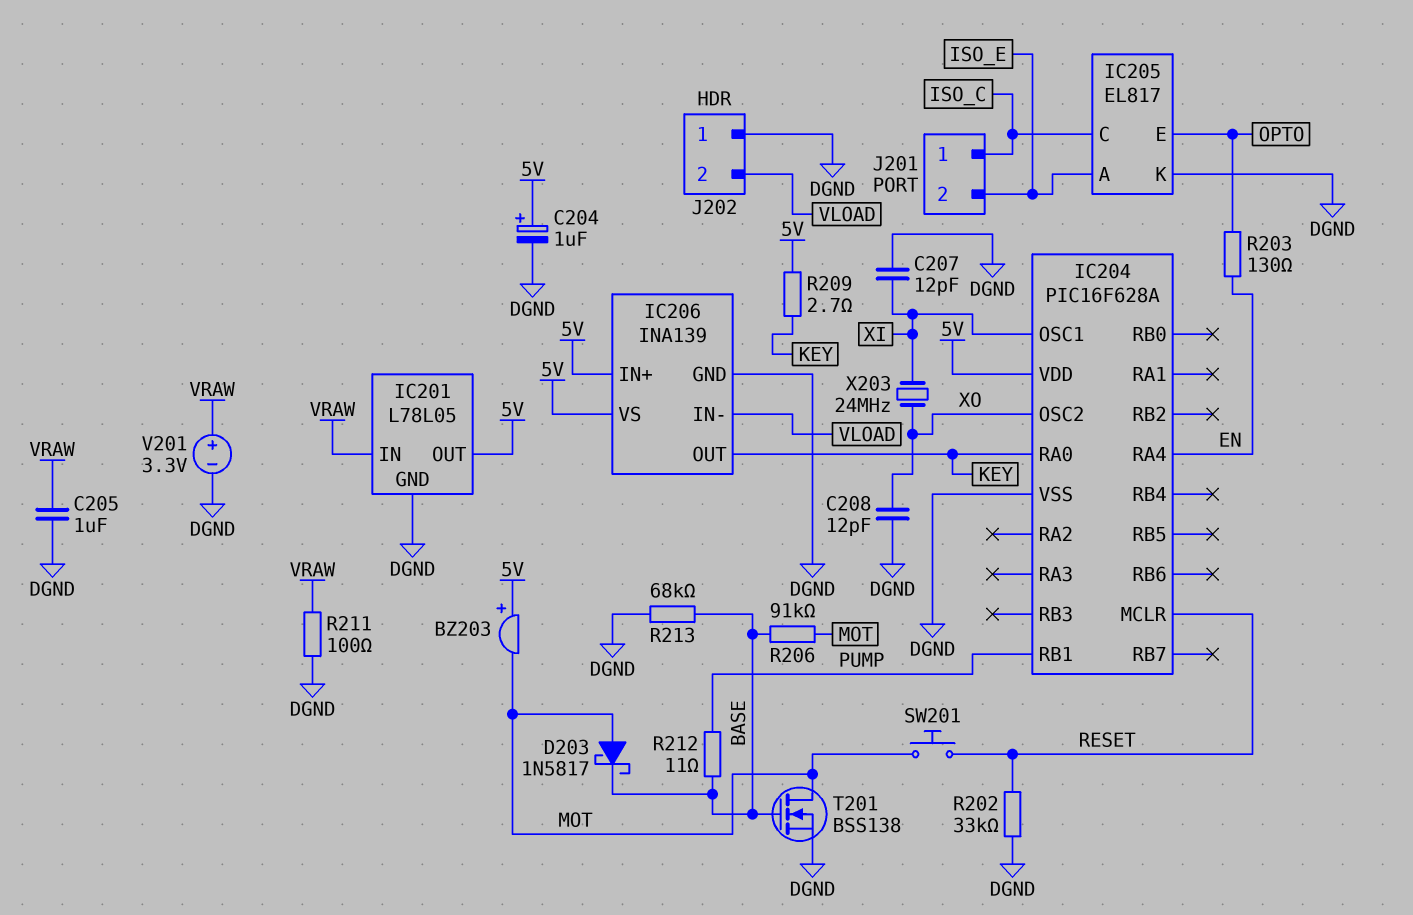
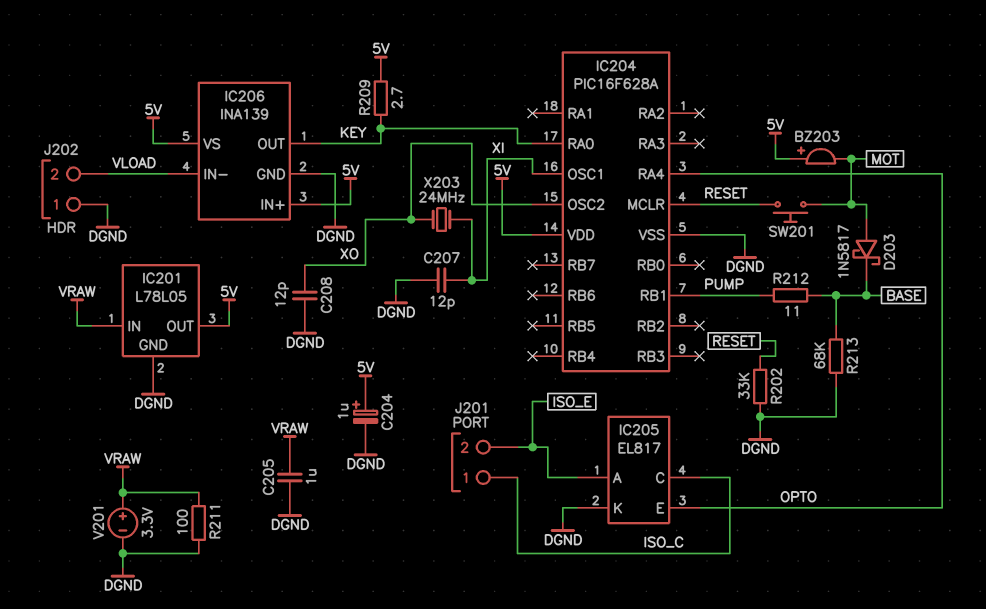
IC204 pin RA4: EN -> OPTO
R203: 130 (EN, OPTO) -> none
R206: 91k (BASE, MOT) -> none
T201: NMOS BSS138 (G BASE, D MOT, S DGND) -> none

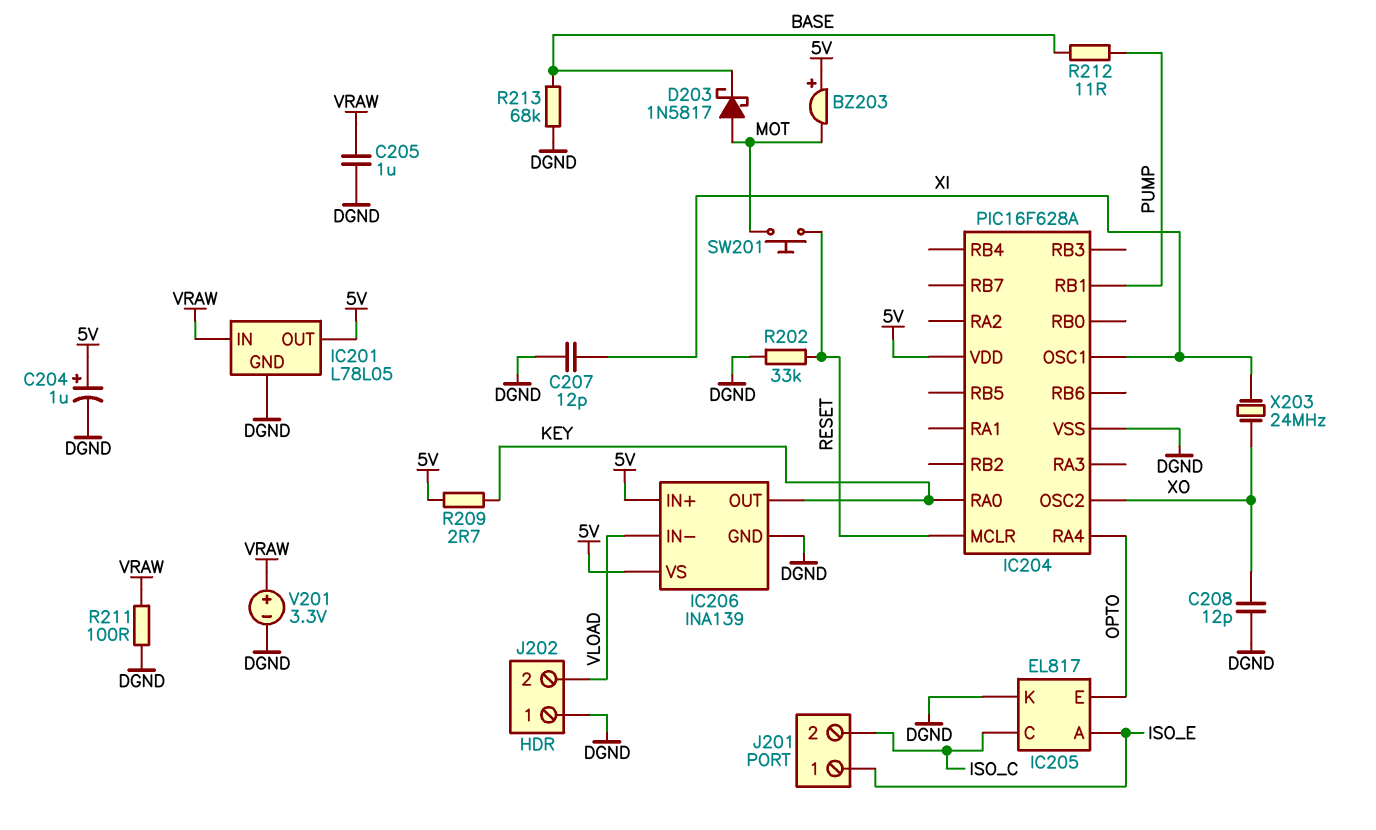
J201 pin 1: ISO_C -> ISO_E
J201 pin 2: ISO_E -> ISO_C

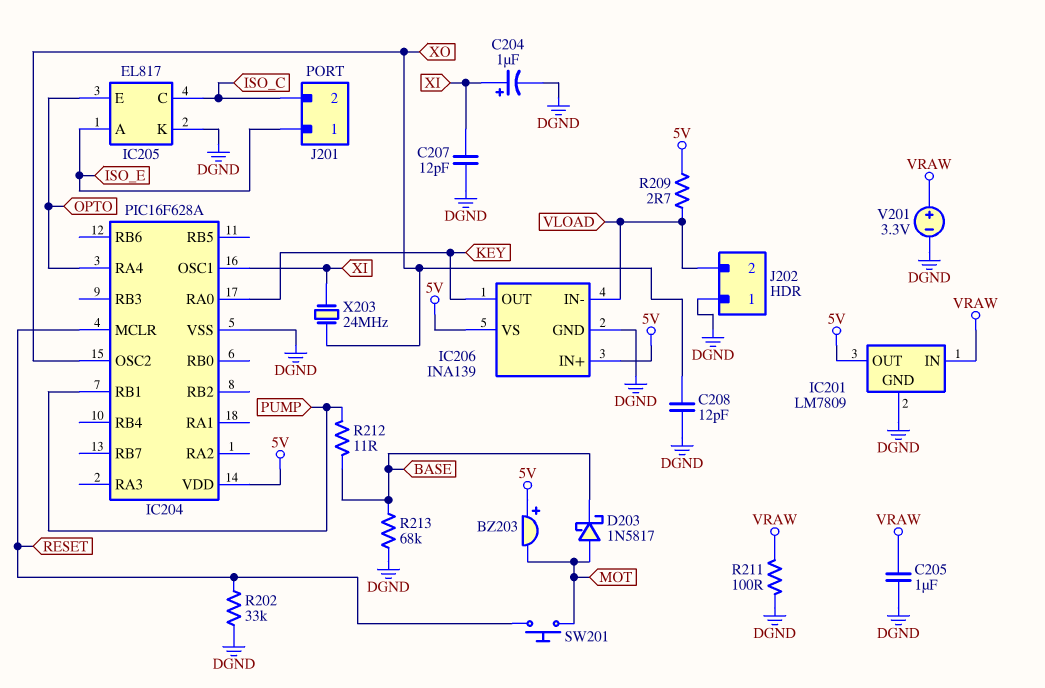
C204: 1uF (plus 5V, minus DGND) -> 1uF (plus XI, minus DGND)
IC201: L78L05 -> LM7809
R209: 2.7 (5V, KEY) -> 2.7 (5V, VLOAD)

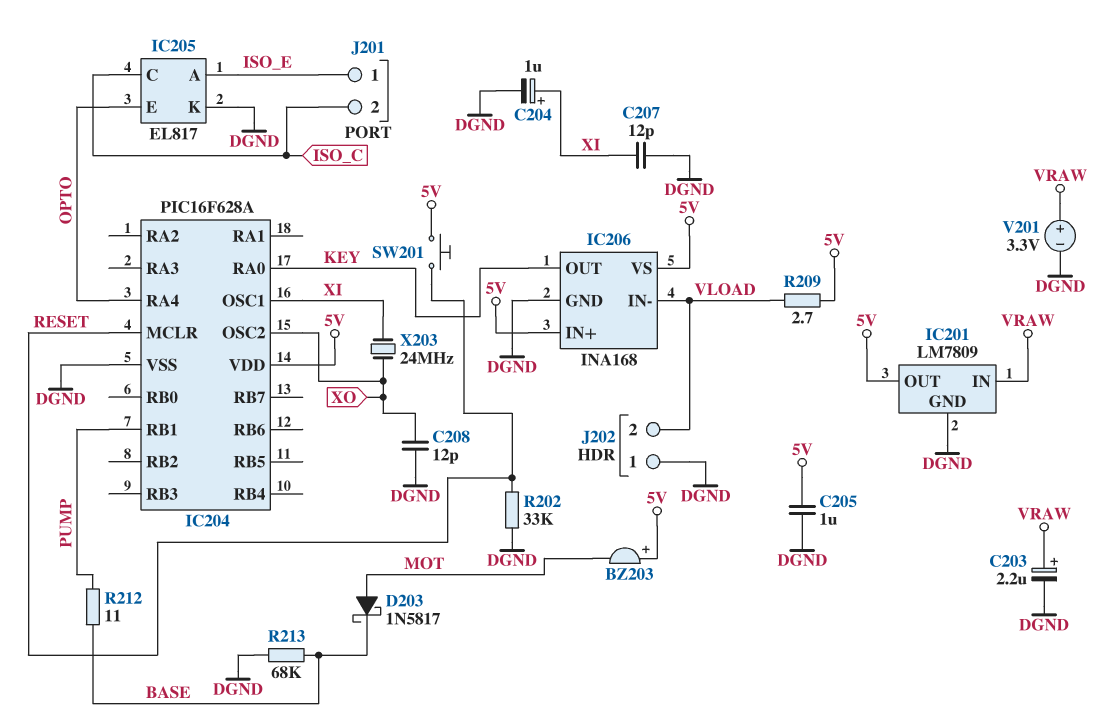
C203: none -> 2.2uF (plus VRAW, minus DGND)
C205: 1uF (DGND, VRAW) -> 1uF (5V, DGND)
IC206: INA139 -> INA168
R211: 100 (DGND, VRAW) -> none
SW201: button (MOT, RESET) -> button (5V, RESET)

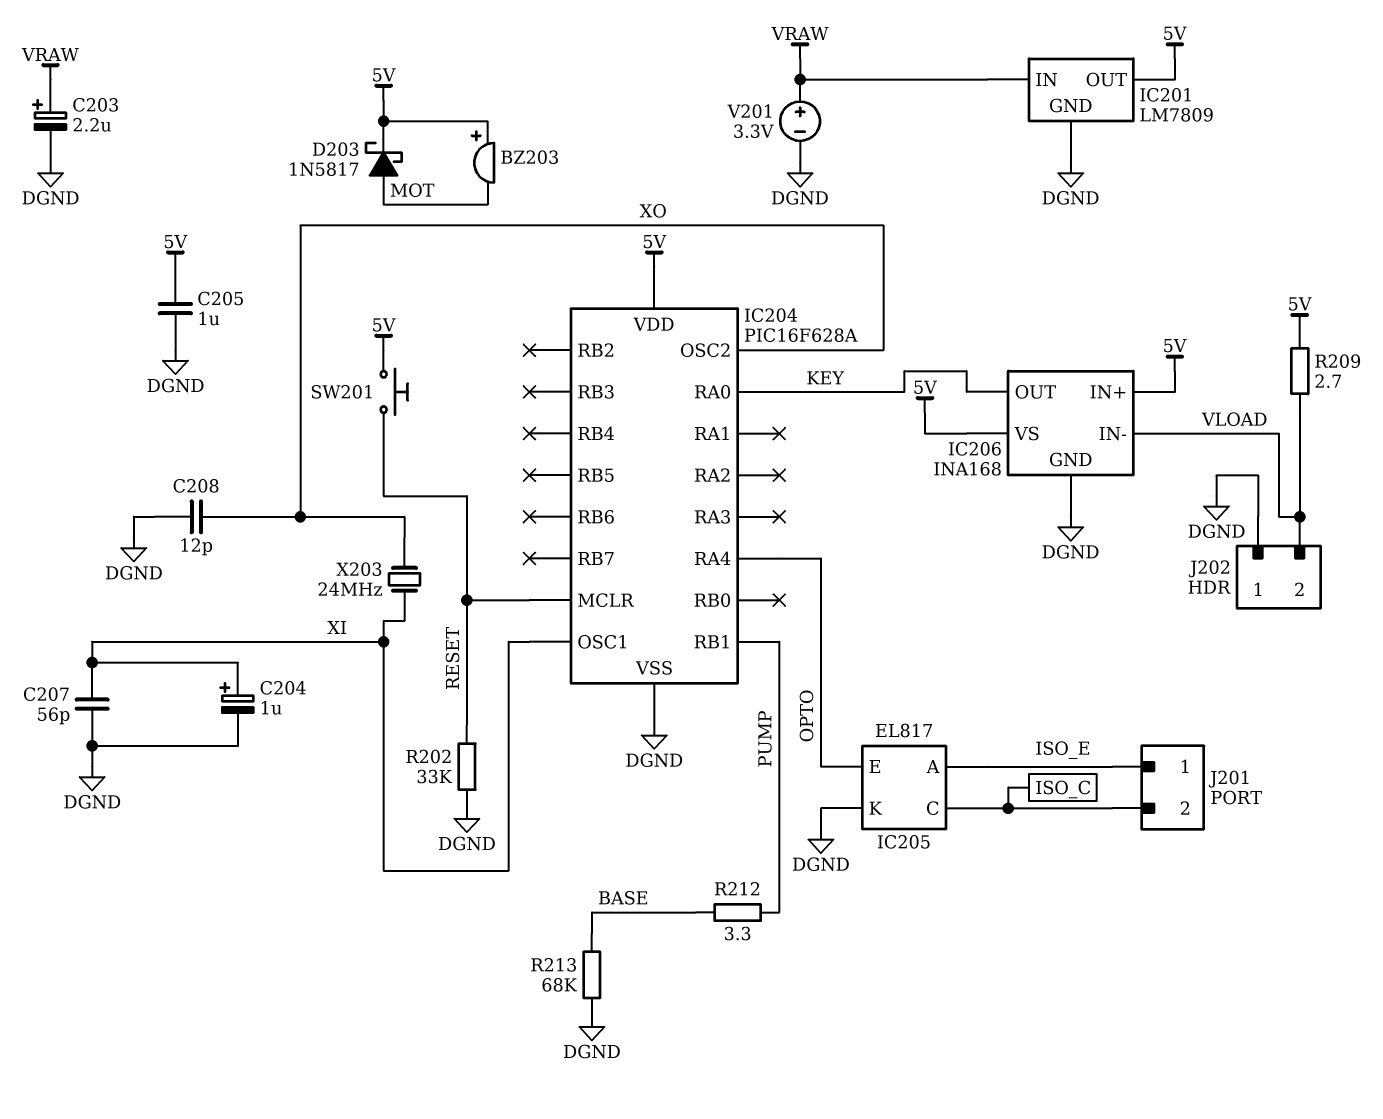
C207: 12pF (DGND, XI) -> 56pF (DGND, XI)
D203: schottky 1N5817 (A MOT, K BASE) -> schottky 1N5817 (A MOT, K 5V)
R212: 11 (BASE, PUMP) -> 3.3 (BASE, PUMP)

